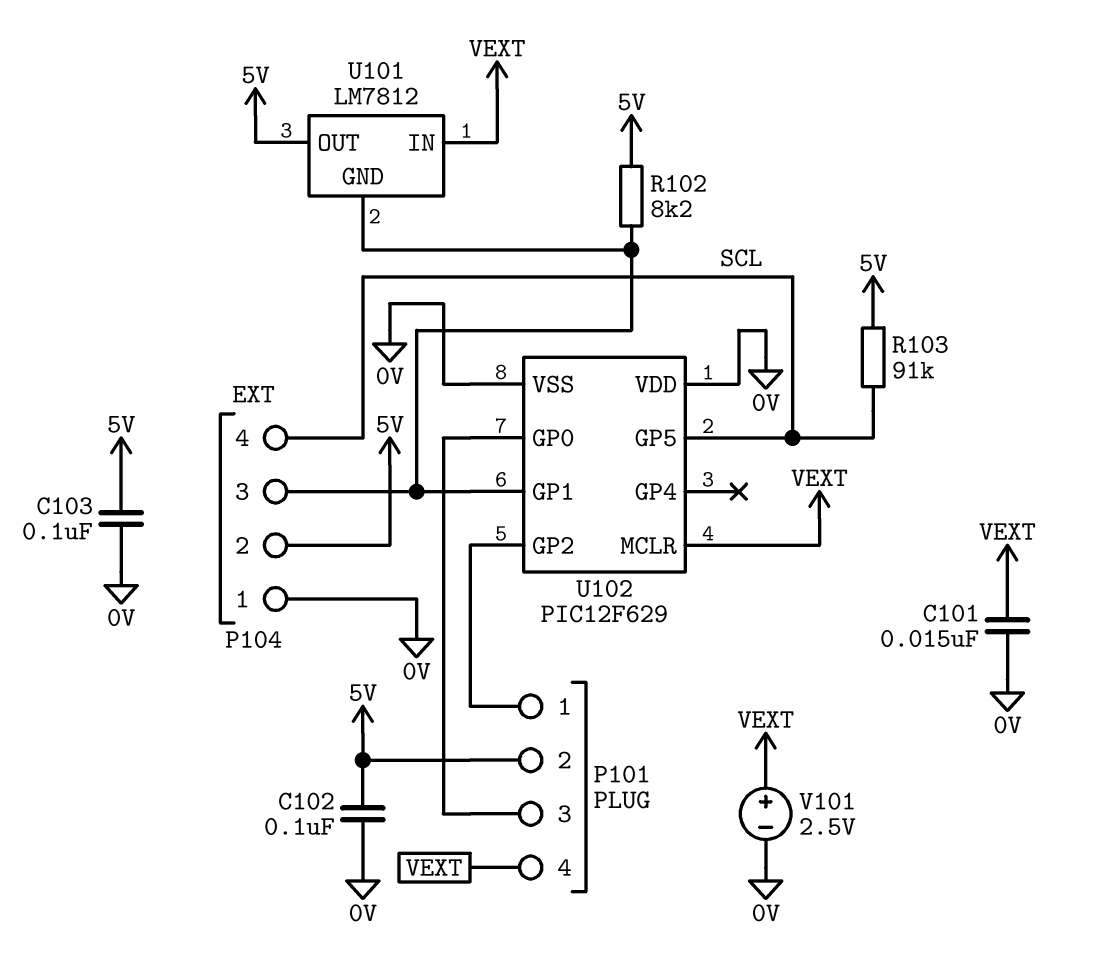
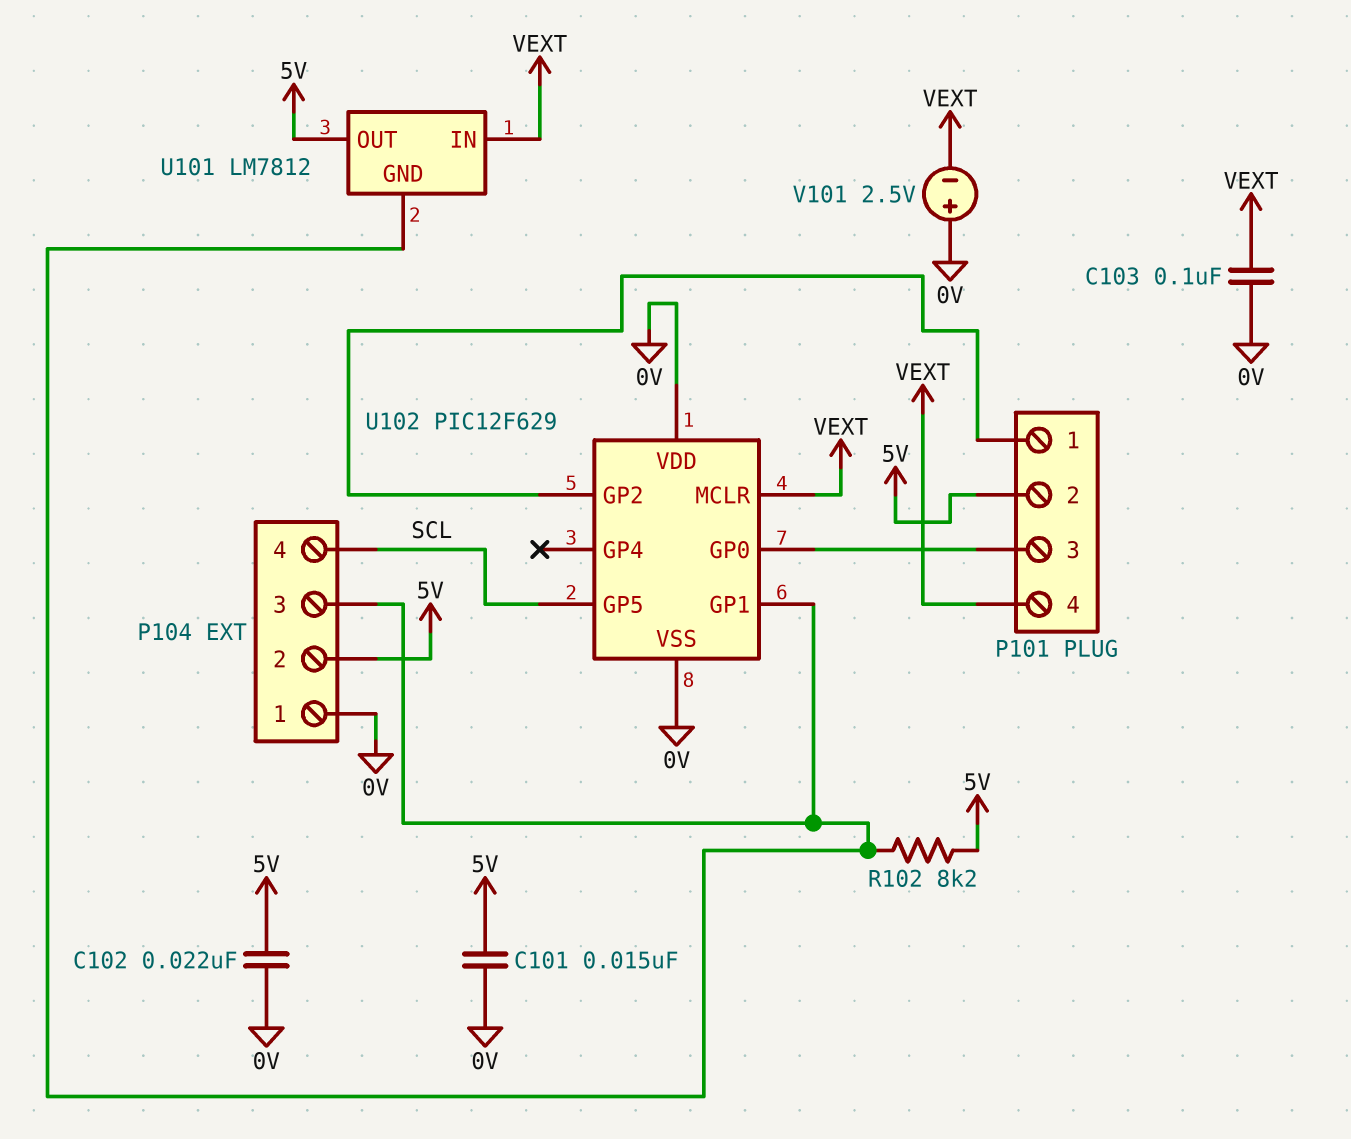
C101: 15nF (0V, VEXT) -> 15nF (0V, 5V)
C102: 100nF (0V, 5V) -> 22nF (0V, 5V)
C103: 100nF (0V, 5V) -> 100nF (0V, VEXT)
R103: 91k (5V, SCL) -> none
V101: 2.5V (plus VEXT, minus 0V) -> 2.5V (plus 0V, minus VEXT)

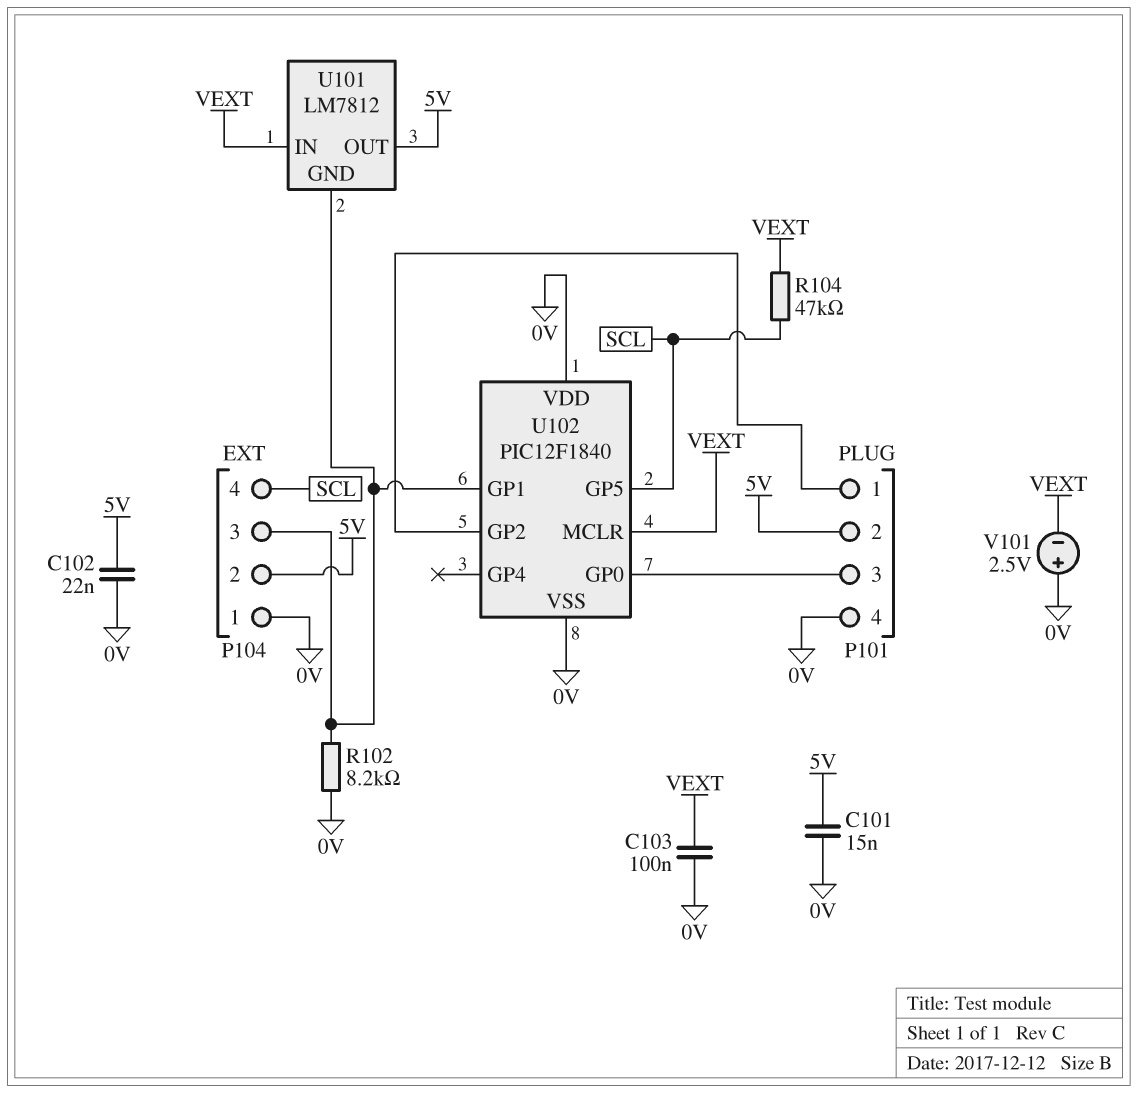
P101 pin 4: VEXT -> 0V
R102: 8.2k (5V, P104/3) -> 8.2k (0V, P104/3)
R104: none -> 47k (SCL, VEXT)
U102: PIC12F629 -> PIC12F1840

